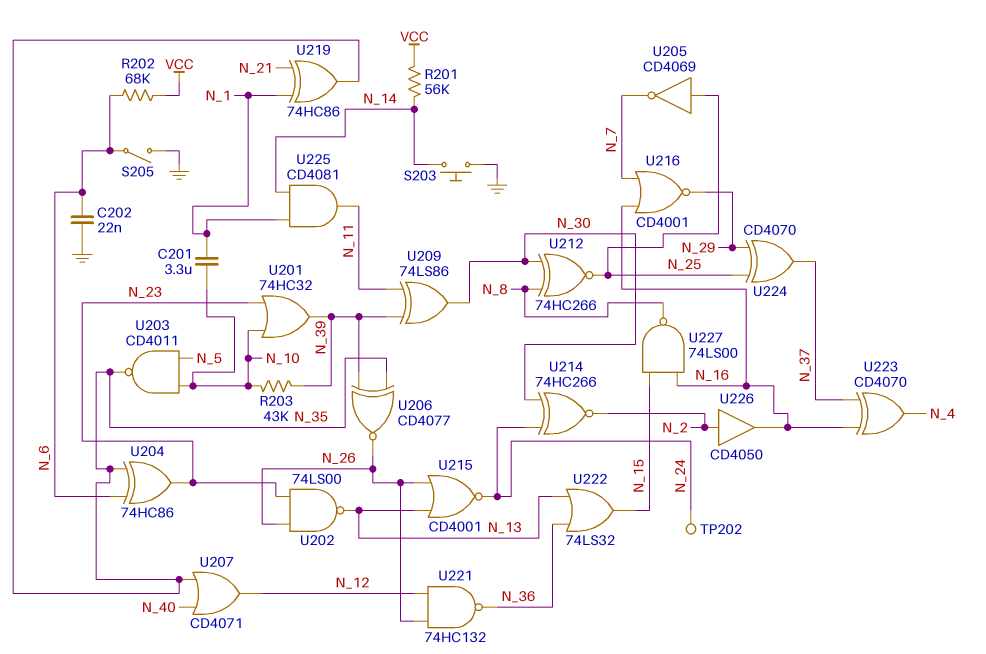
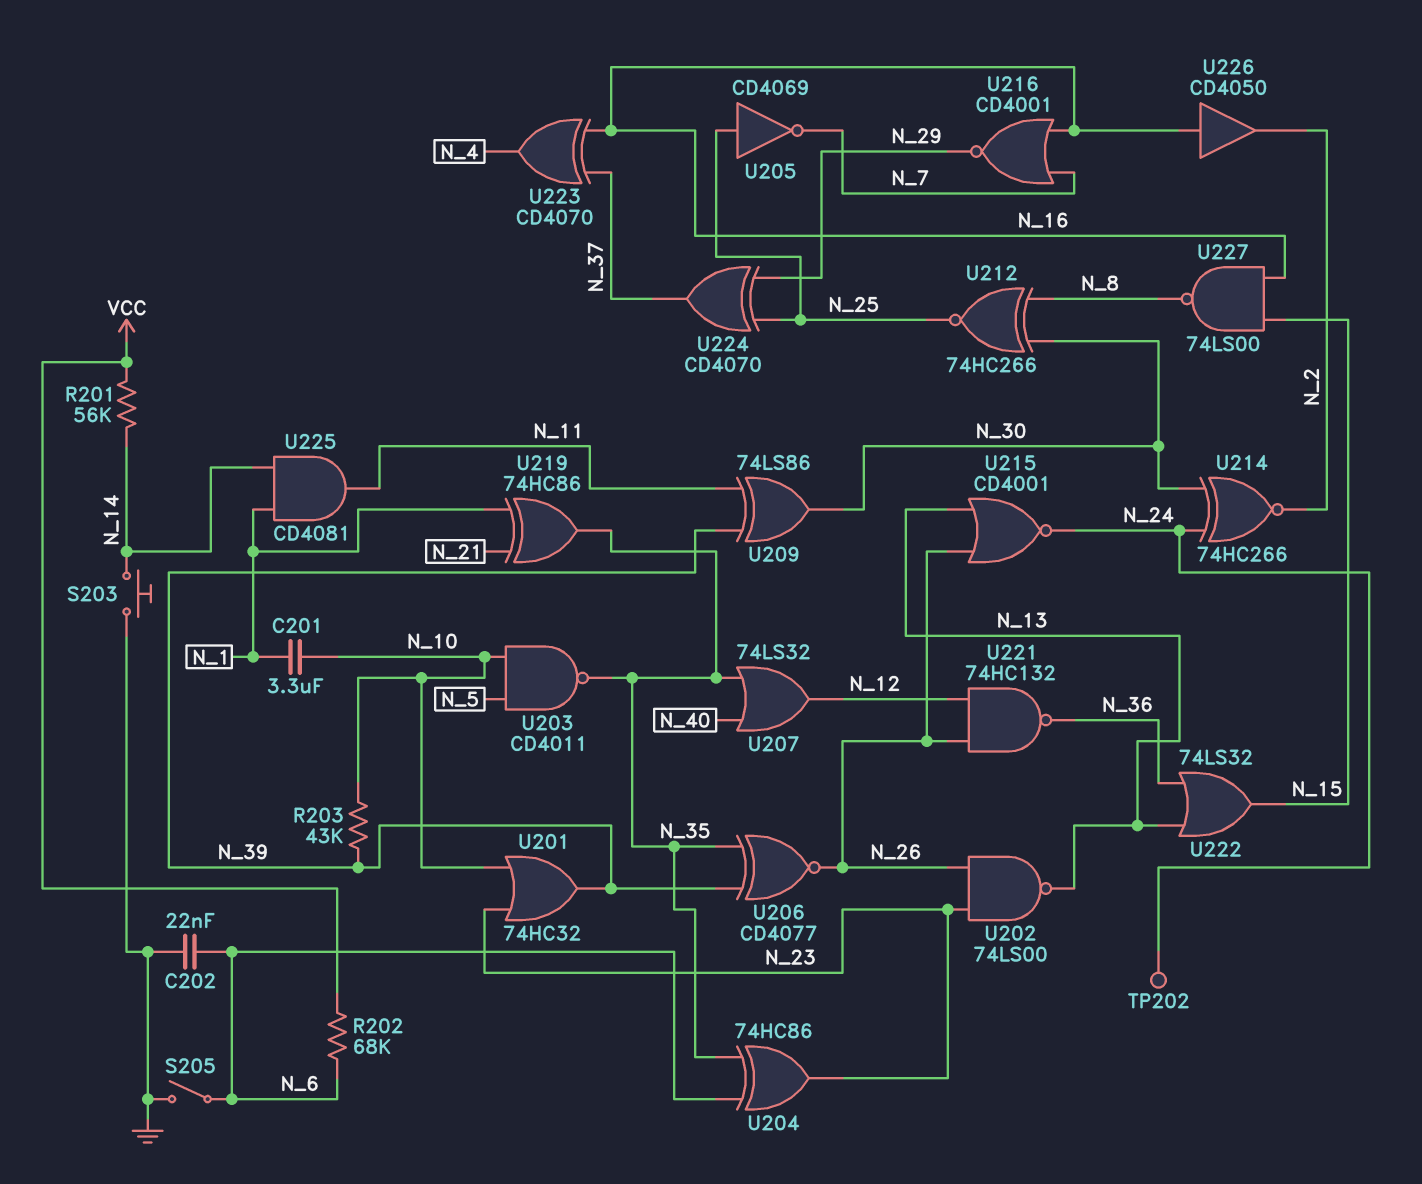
U207: OR CD4071 (in N_35, in N_40, out N_12) -> OR 74LS32 (in N_35, in N_40, out N_12)
U226: buffer CD4050 (in N_2, out N_16) -> buffer CD4050 (in N_16, out N_2)

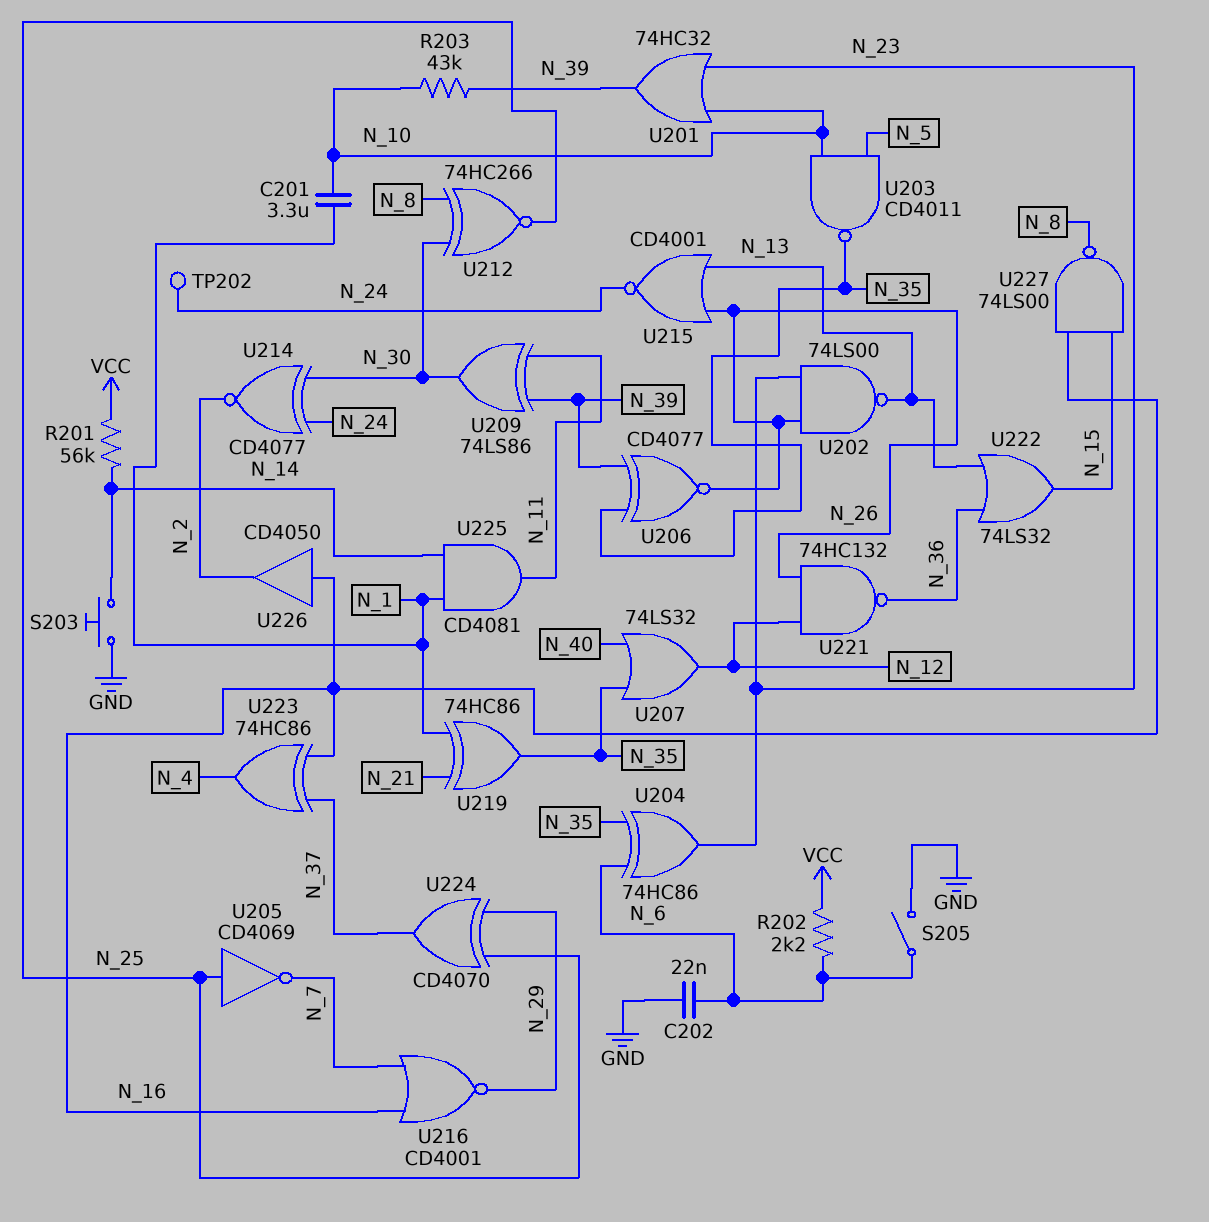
R202: 68k (N_6, VCC) -> 2.2k (N_6, VCC)
U214: XNOR 74HC266 (in N_24, in N_30, out N_2) -> XNOR CD4077 (in N_24, in N_30, out N_2)
U223: XOR CD4070 (in N_16, in N_37, out N_4) -> XOR 74HC86 (in N_16, in N_37, out N_4)

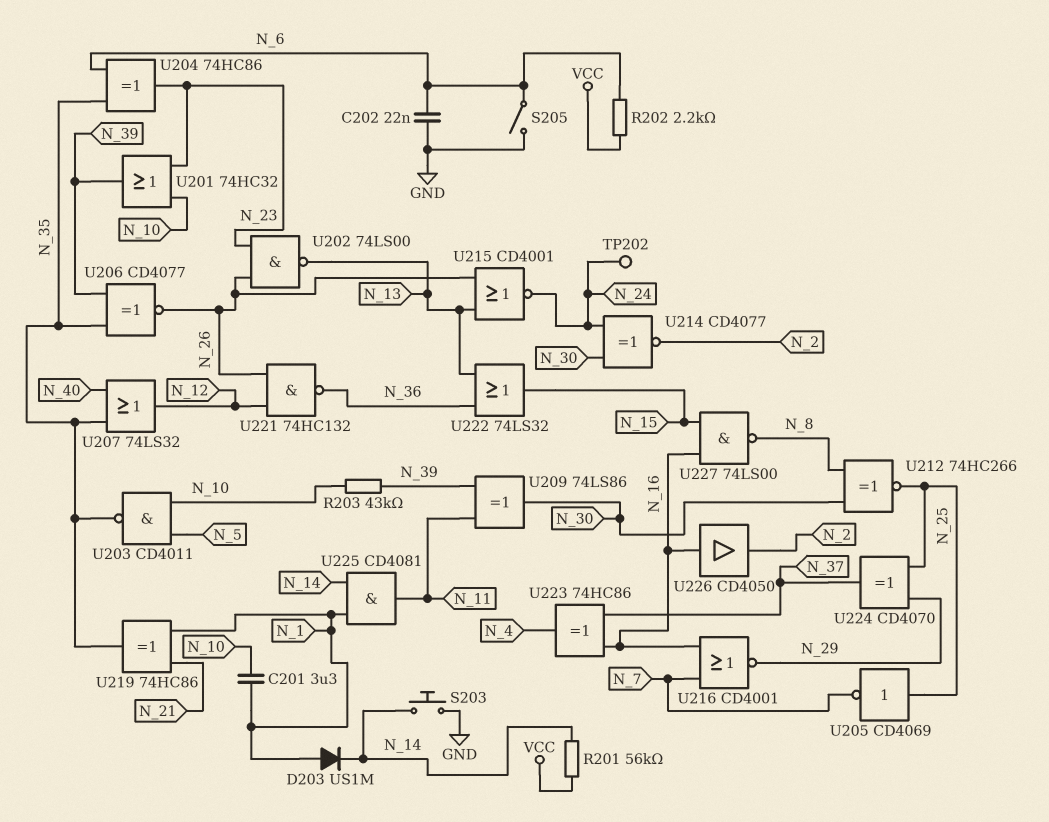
D203: none -> diode US1M (A N_1, K N_14)

